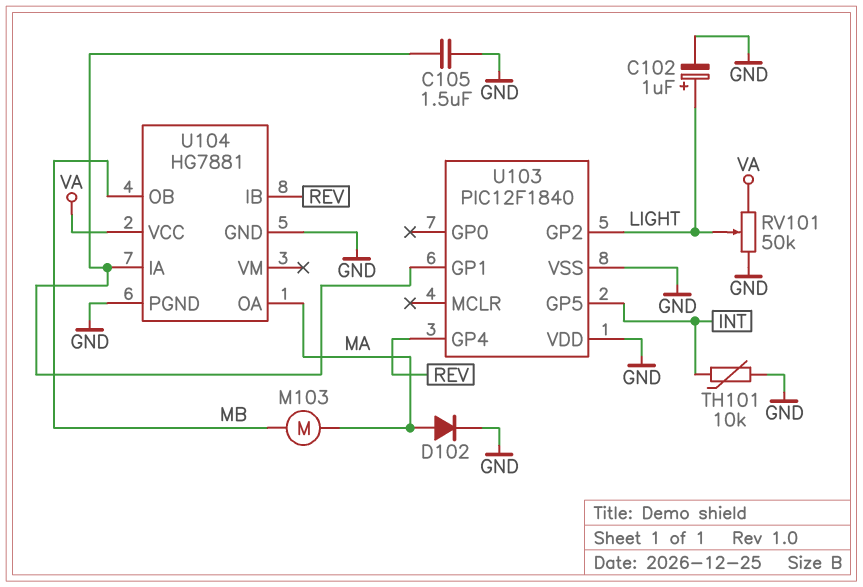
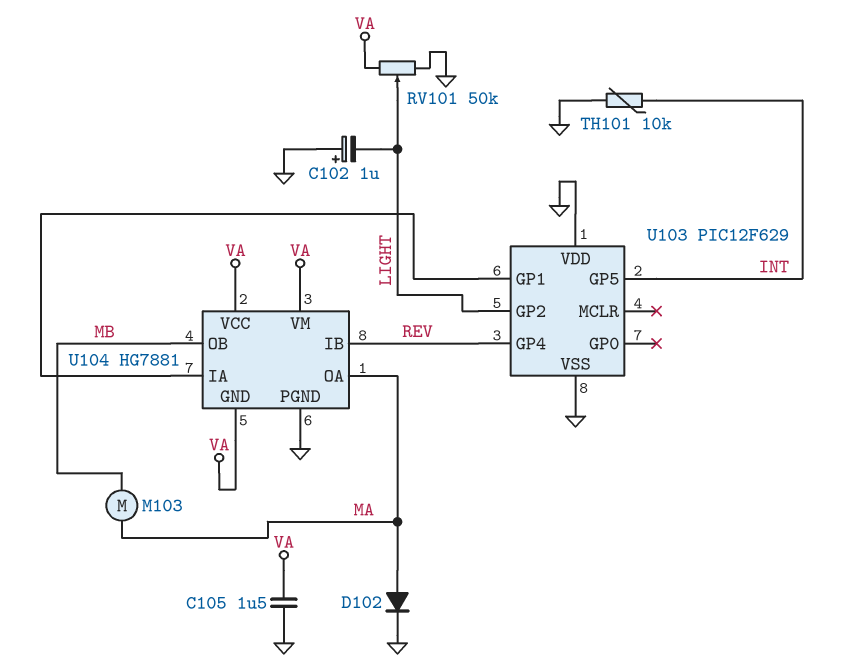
C102: 1uF (plus LIGHT, minus GND) -> 1uF (plus GND, minus LIGHT)
C105: 1.5uF (GND, U103/GP1) -> 1.5uF (GND, VA)
U103: PIC12F1840 -> PIC12F629
U104 pin GND: GND -> VA
U104 pin VM: none -> VA

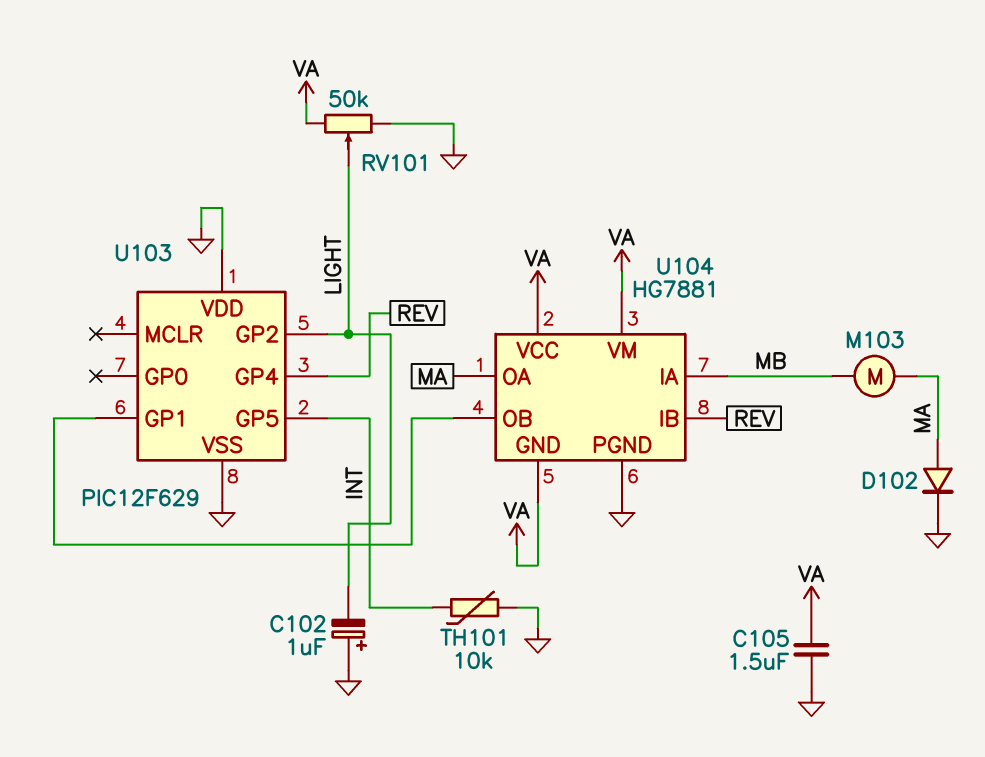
U104 pin IA: U103/GP1 -> MB
U104 pin OB: MB -> U103/GP1

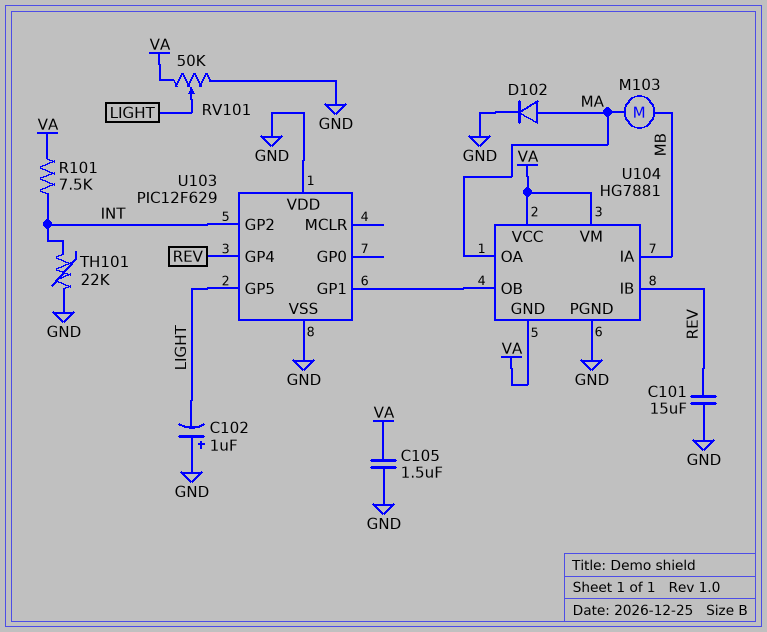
C101: none -> 15uF (GND, REV)
R101: none -> 7.5k (INT, VA)
TH101: 10k (GND, INT) -> 22k (GND, INT)
U103 pin GP2: LIGHT -> INT
U103 pin GP5: INT -> LIGHT

